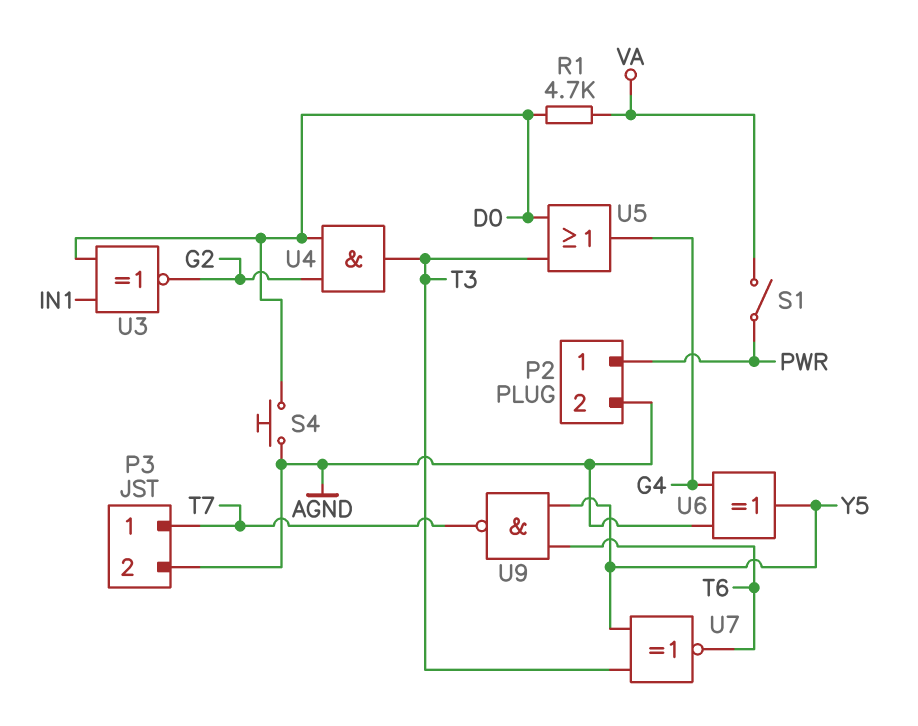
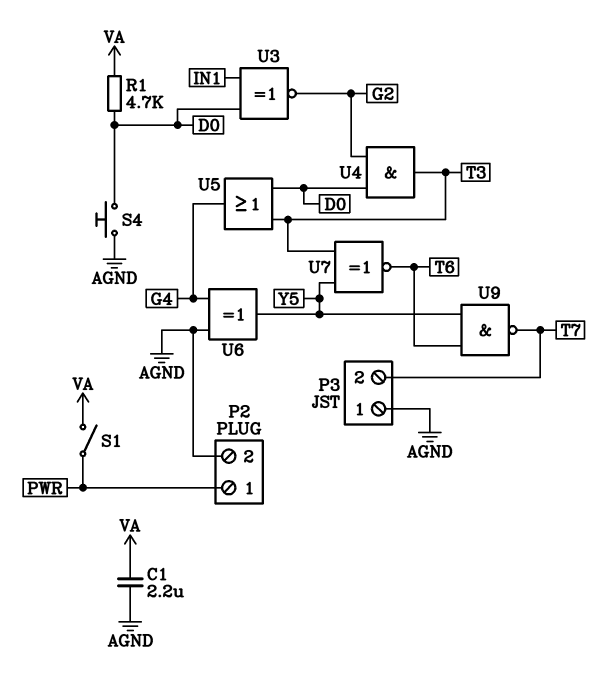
C1: none -> 2.2uF (AGND, VA)
P3 pin 1: T7 -> AGND
P3 pin 2: AGND -> T7

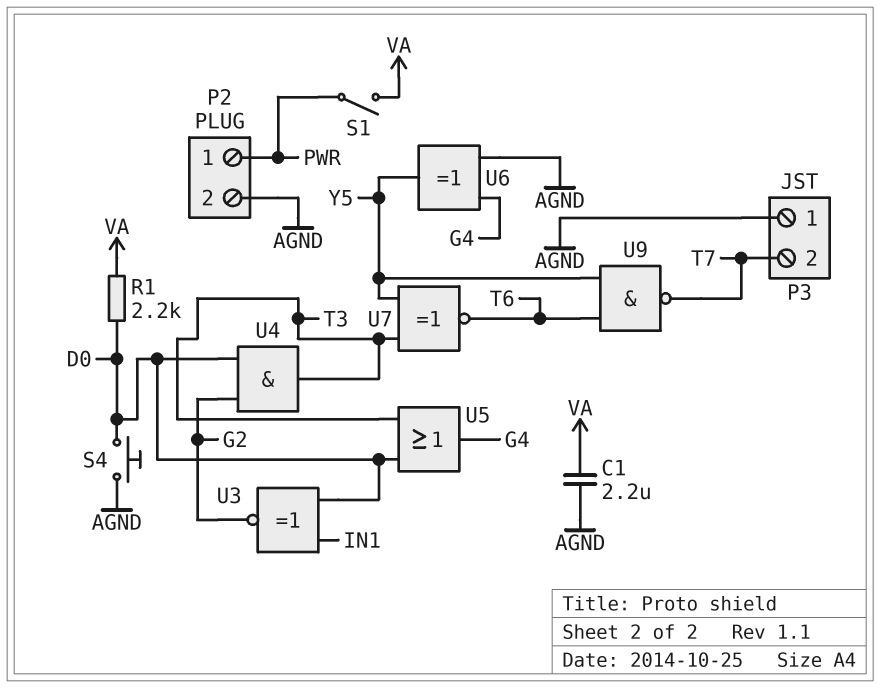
R1: 4.7k (D0, VA) -> 2.2k (D0, VA)

